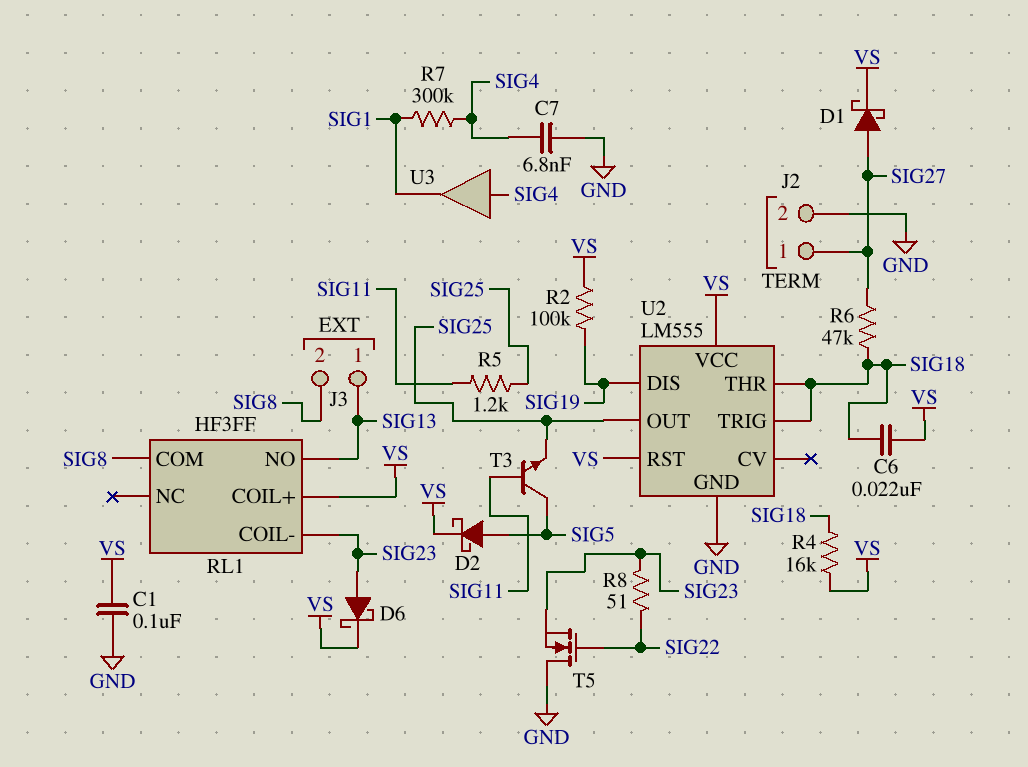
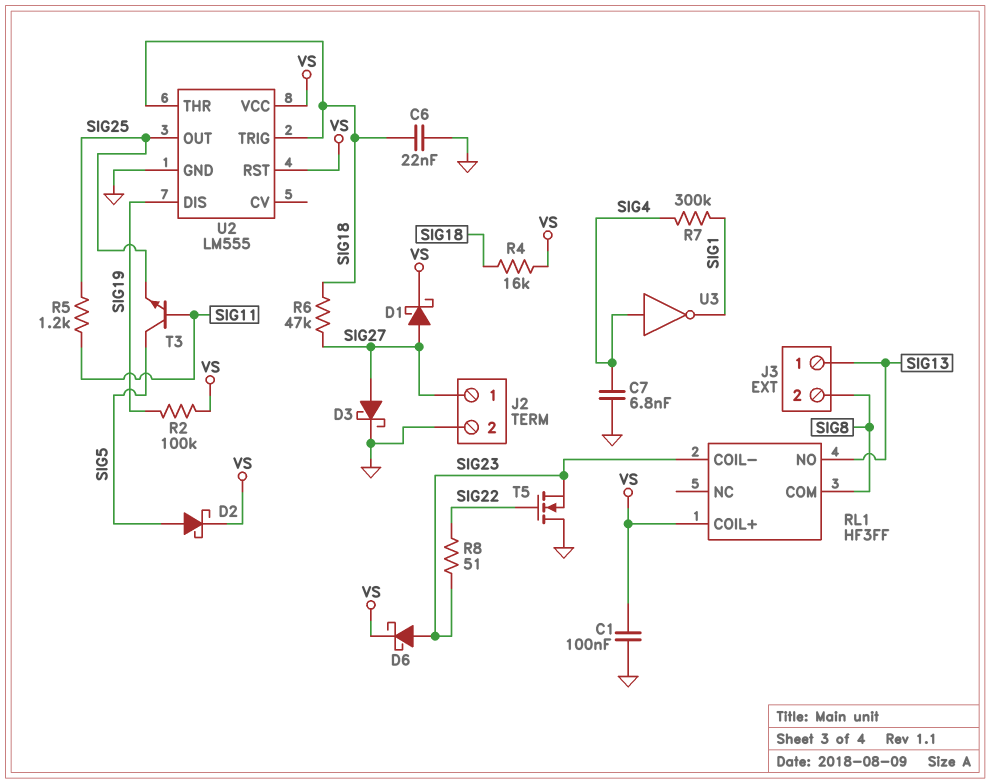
C6: 22nF (SIG18, VS) -> 22nF (GND, SIG18)
D3: none -> schottky (A SIG27, K GND)
U3: buffer (in SIG4, out SIG1) -> NOT (in SIG4, out SIG1)

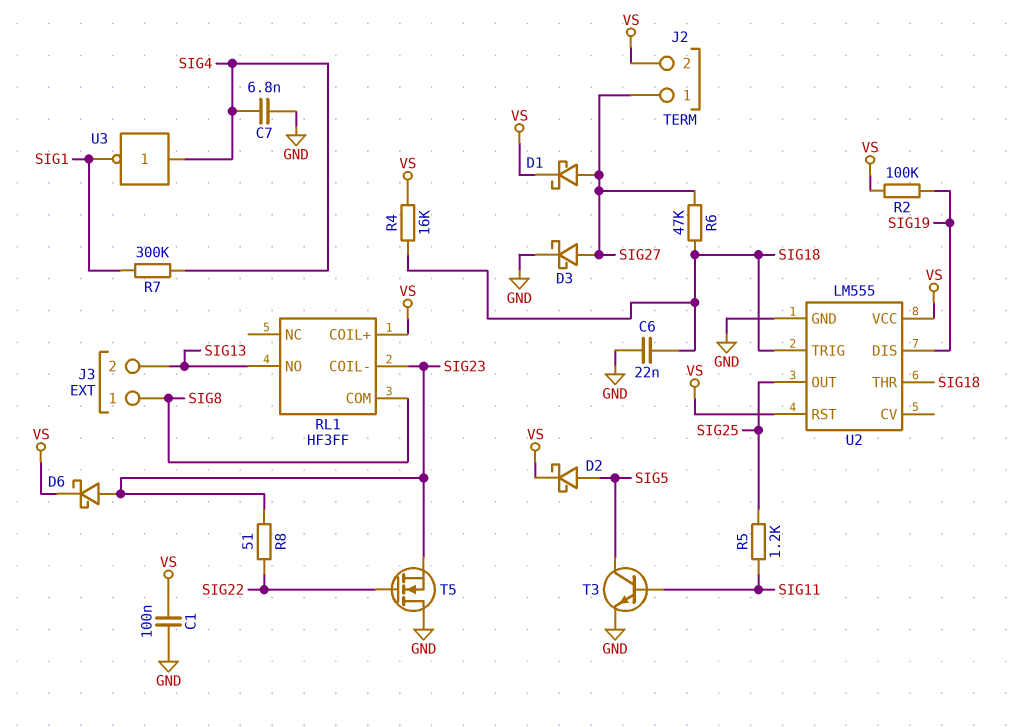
J2 pin 2: GND -> VS
J3 pin 1: SIG13 -> SIG8
J3 pin 2: SIG8 -> SIG13
T3: NPN (B SIG11, C SIG5, E SIG25) -> NPN (B SIG11, C SIG5, E GND)

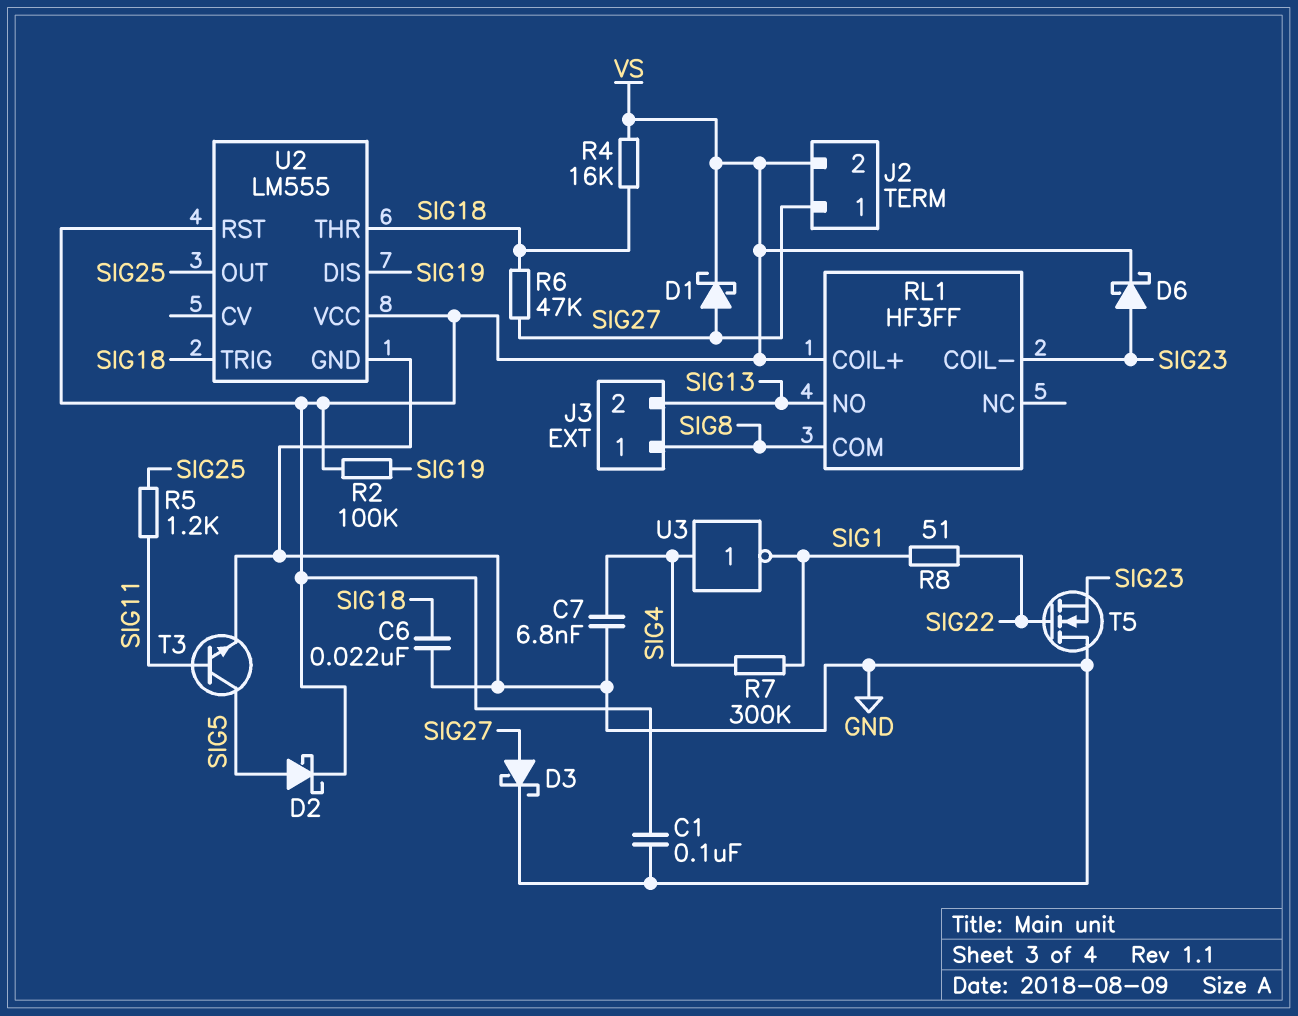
R8: 51 (SIG22, SIG23) -> 51 (SIG1, SIG22)

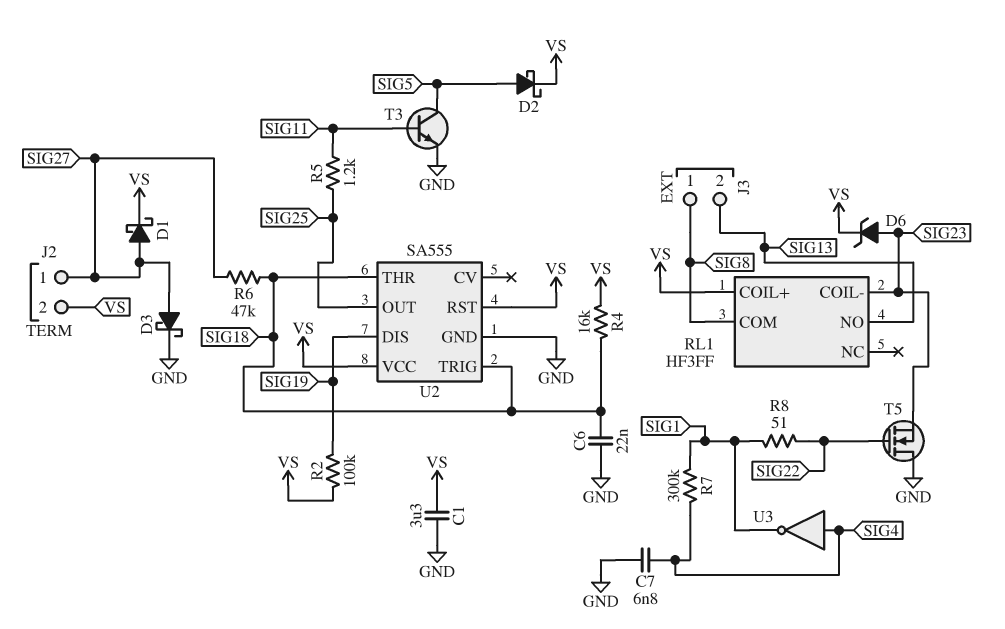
C1: 100nF (GND, VS) -> 3.3uF (GND, VS)
D6: schottky (A SIG23, K VS) -> zener (A SIG23, K VS)
U2: LM555 -> SA555

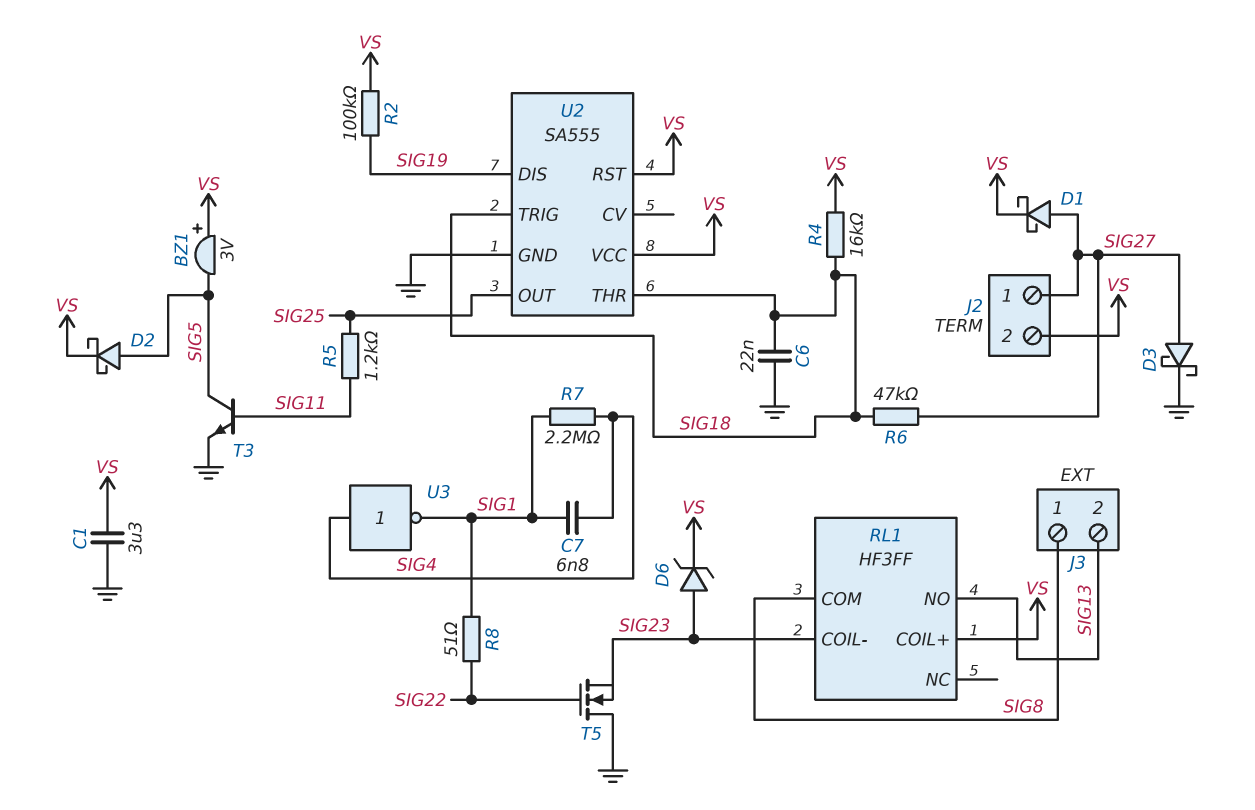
BZ1: none -> buzzer 3V (plus VS, minus SIG5)
C7: 6.8nF (GND, SIG4) -> 6.8nF (SIG1, SIG4)
R7: 300k (SIG1, SIG4) -> 2.2M (SIG1, SIG4)

